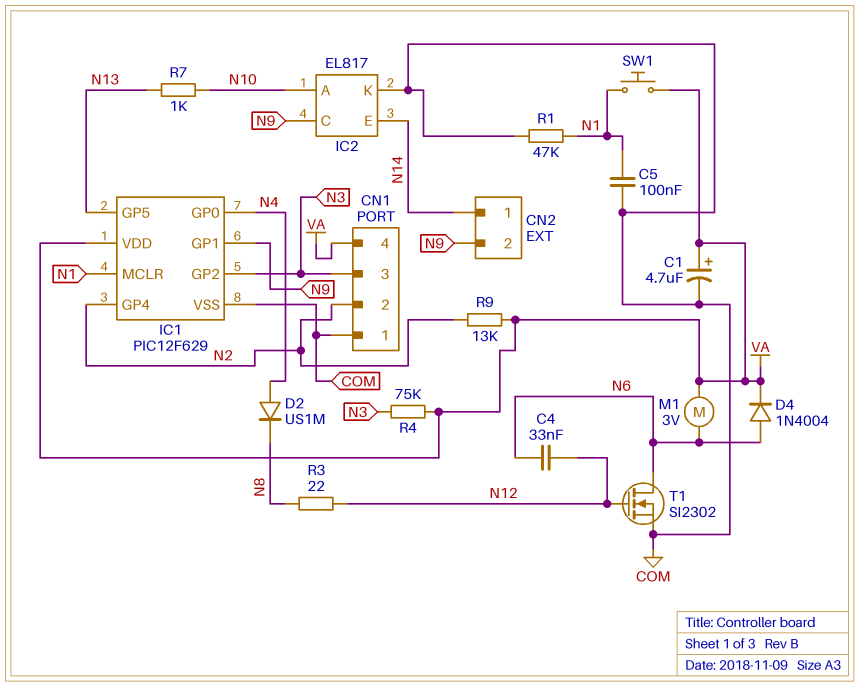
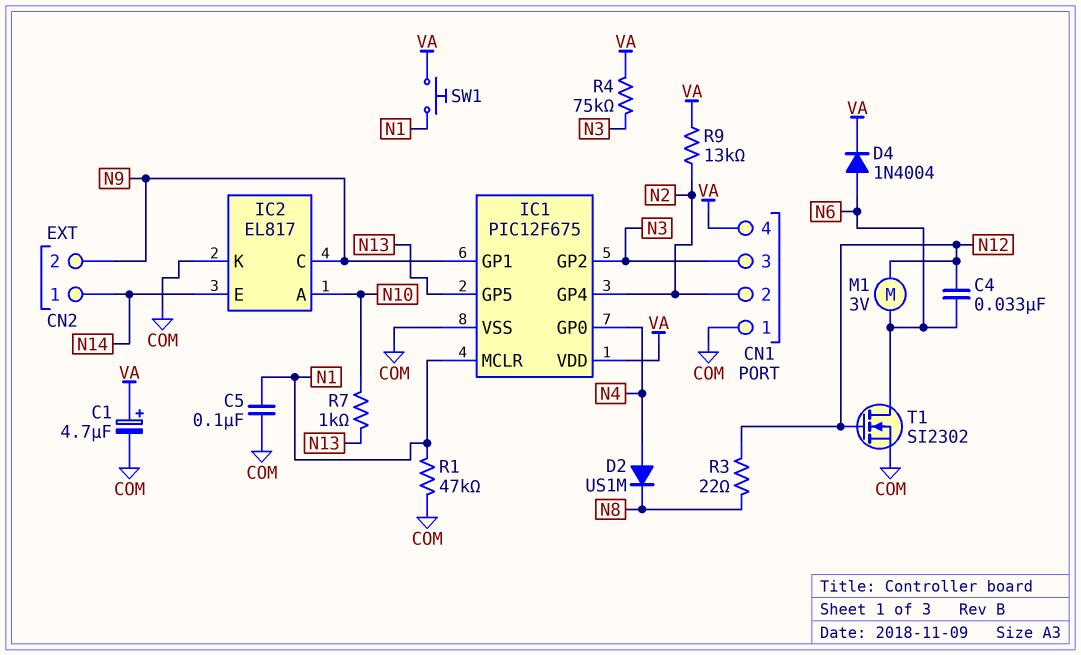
IC1: PIC12F629 -> PIC12F675
M1: motor 3V (N6, VA) -> motor 3V (N6, N12)

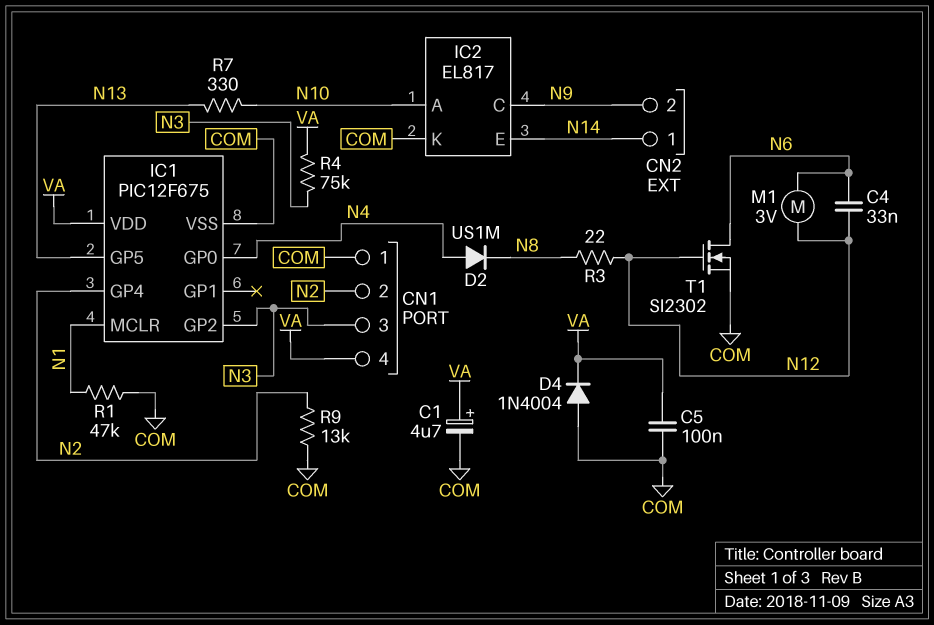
C5: 100nF (COM, N1) -> 100nF (COM, VA)
D4: diode 1N4004 (A N6, K VA) -> diode 1N4004 (A COM, K VA)
IC1 pin GP1: N9 -> none
R7: 1k (N10, N13) -> 330 (N10, N13)
R9: 13k (N2, VA) -> 13k (COM, N2)
SW1: button (N1, VA) -> none

